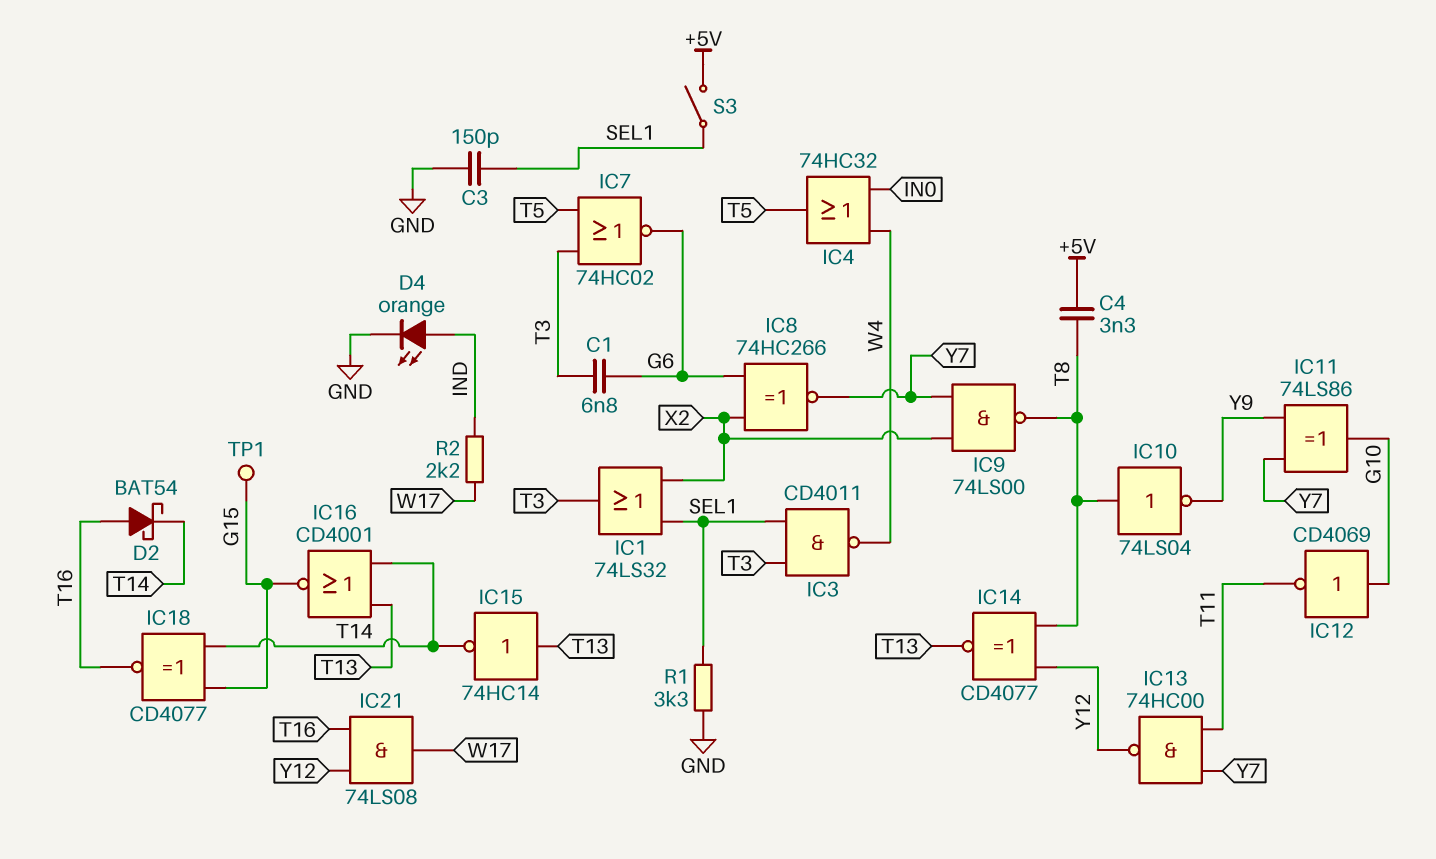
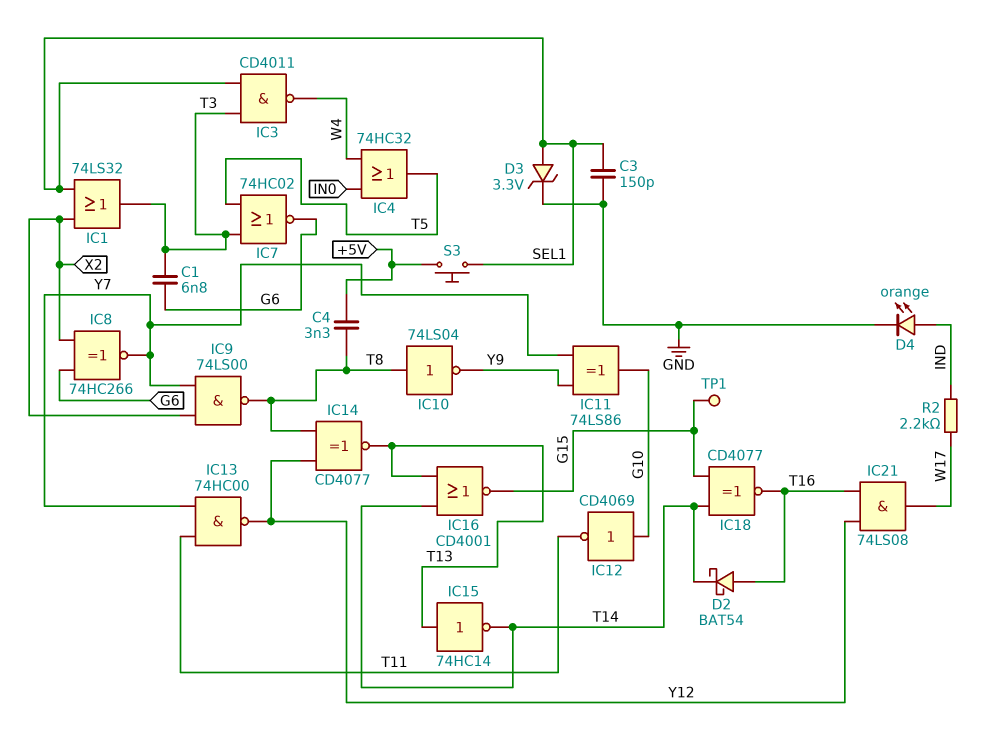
D3: none -> zener 3.3V (A SEL1, K GND)
R1: 3.3k (GND, SEL1) -> none
S3: switch (+5V, SEL1) -> button (+5V, SEL1)

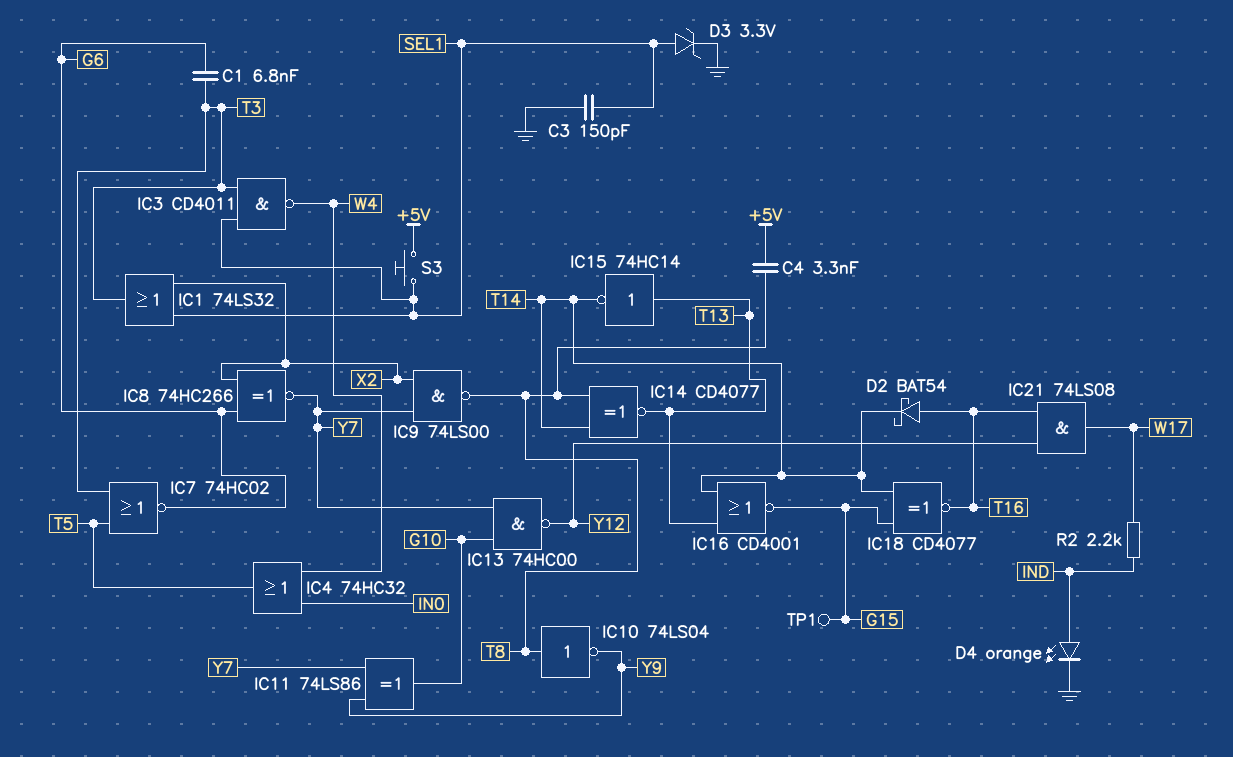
IC12: NOT CD4069 (in G10, out T11) -> none
IC13: NAND 74HC00 (in T11, in Y7, out Y12) -> NAND 74HC00 (in G10, in Y7, out Y12)
IC14: XNOR CD4077 (in T8, in Y12, out T13) -> XNOR CD4077 (in T8, in T14, out T13)

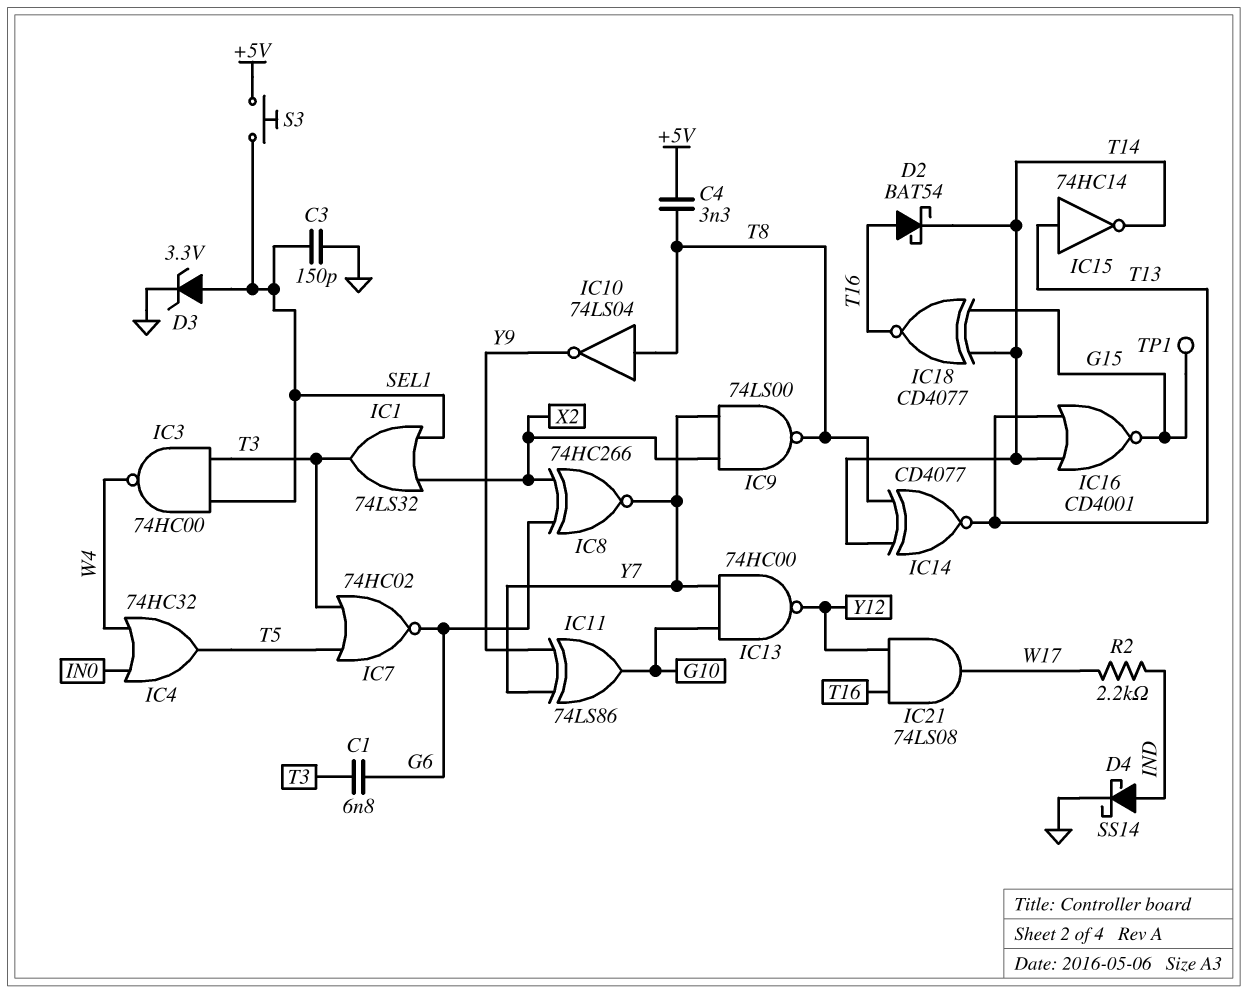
D4: LED orange (A IND, K GND) -> schottky SS14 (A IND, K GND)
IC3: NAND CD4011 (in SEL1, in T3, out W4) -> NAND 74HC00 (in SEL1, in T3, out W4)

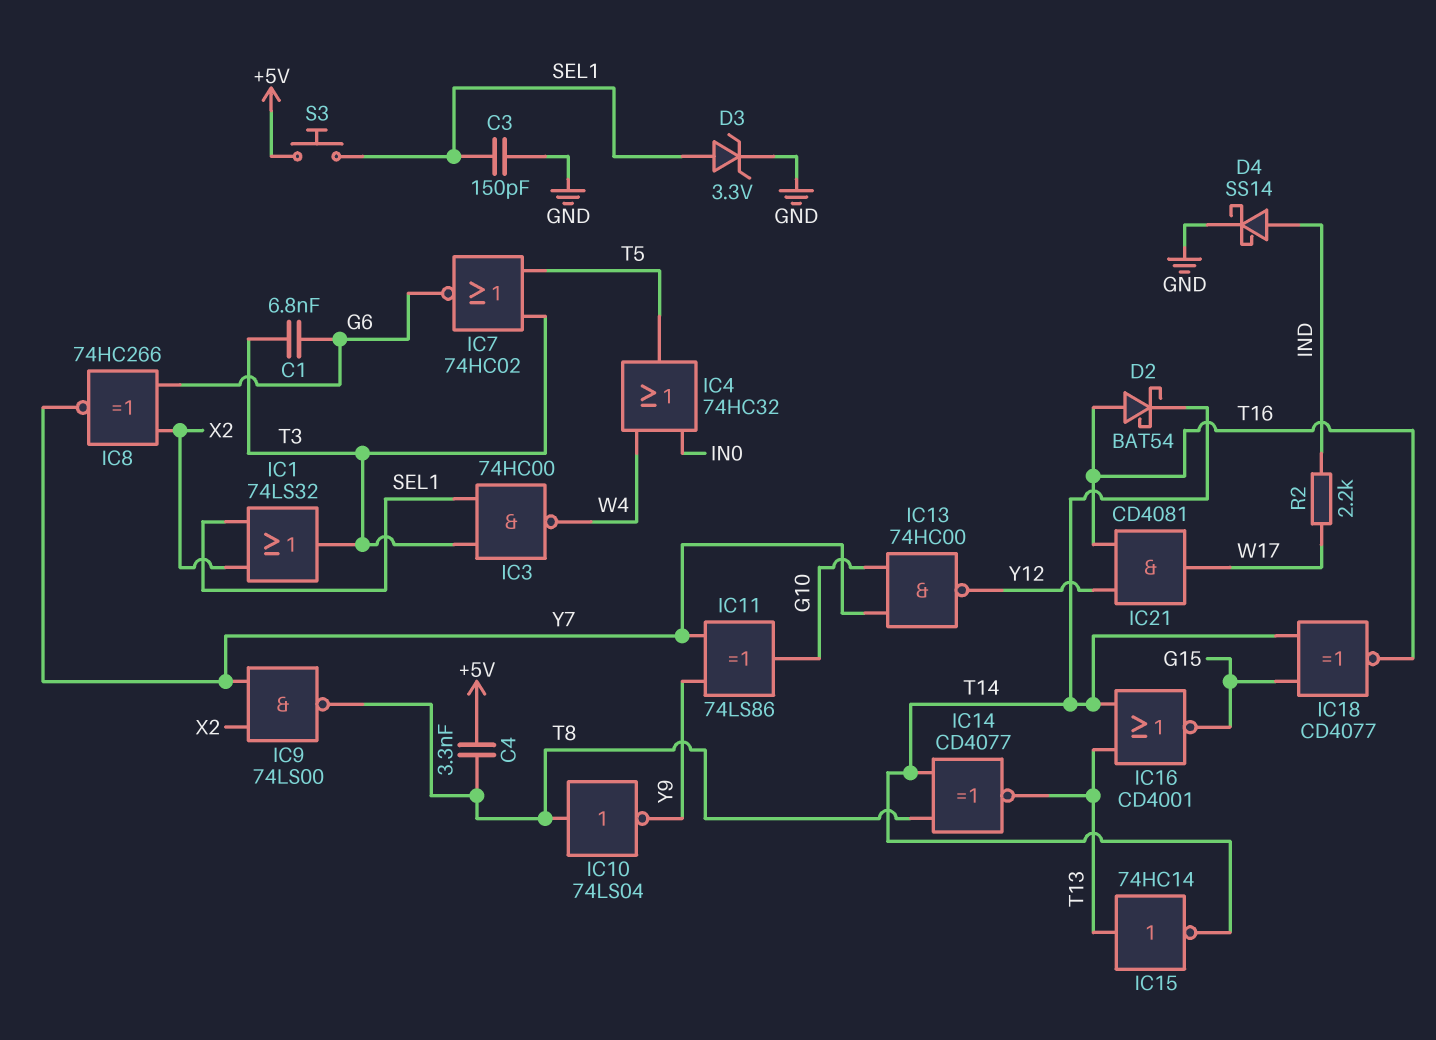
IC21: AND 74LS08 (in T16, in Y12, out W17) -> AND CD4081 (in T16, in Y12, out W17)
TP1: test point (G15) -> none

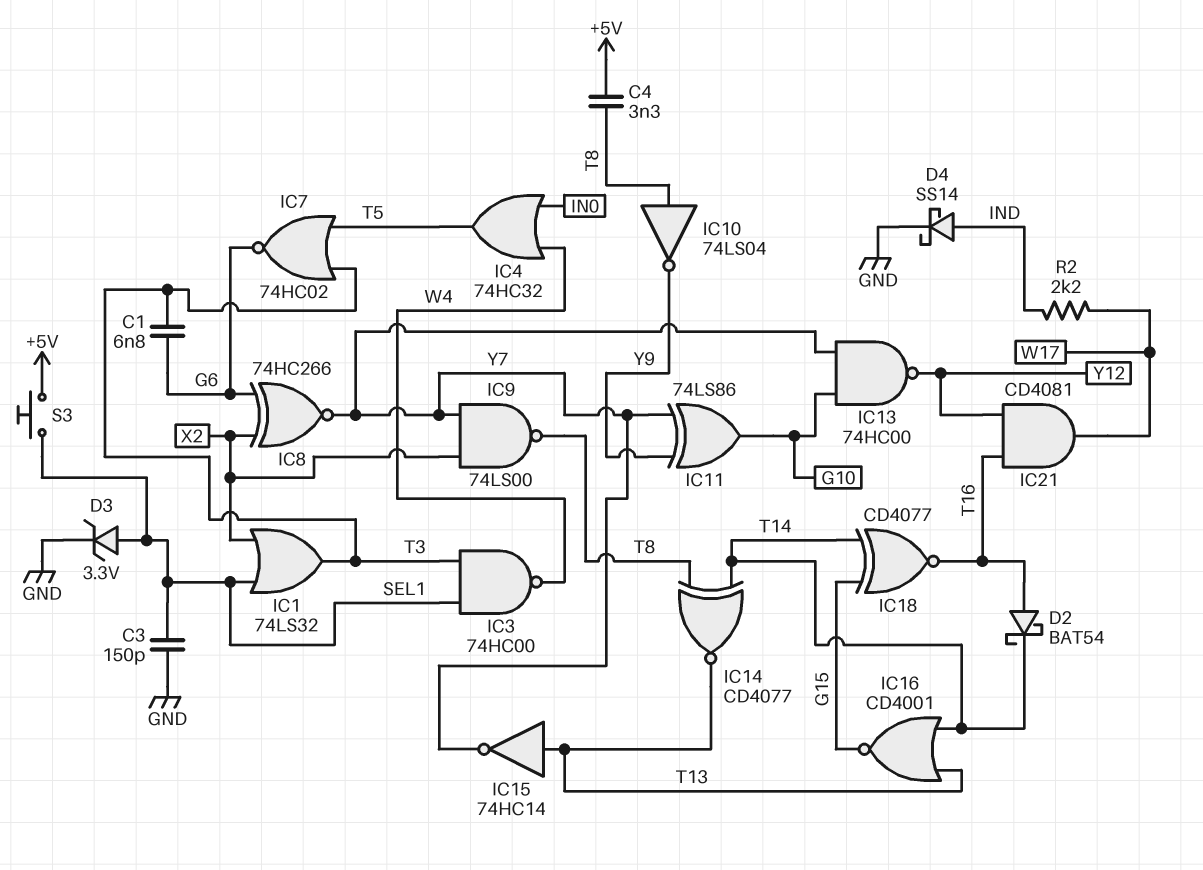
IC15: NOT 74HC14 (in T13, out T14) -> NOT 74HC14 (in T13, out Y7)

